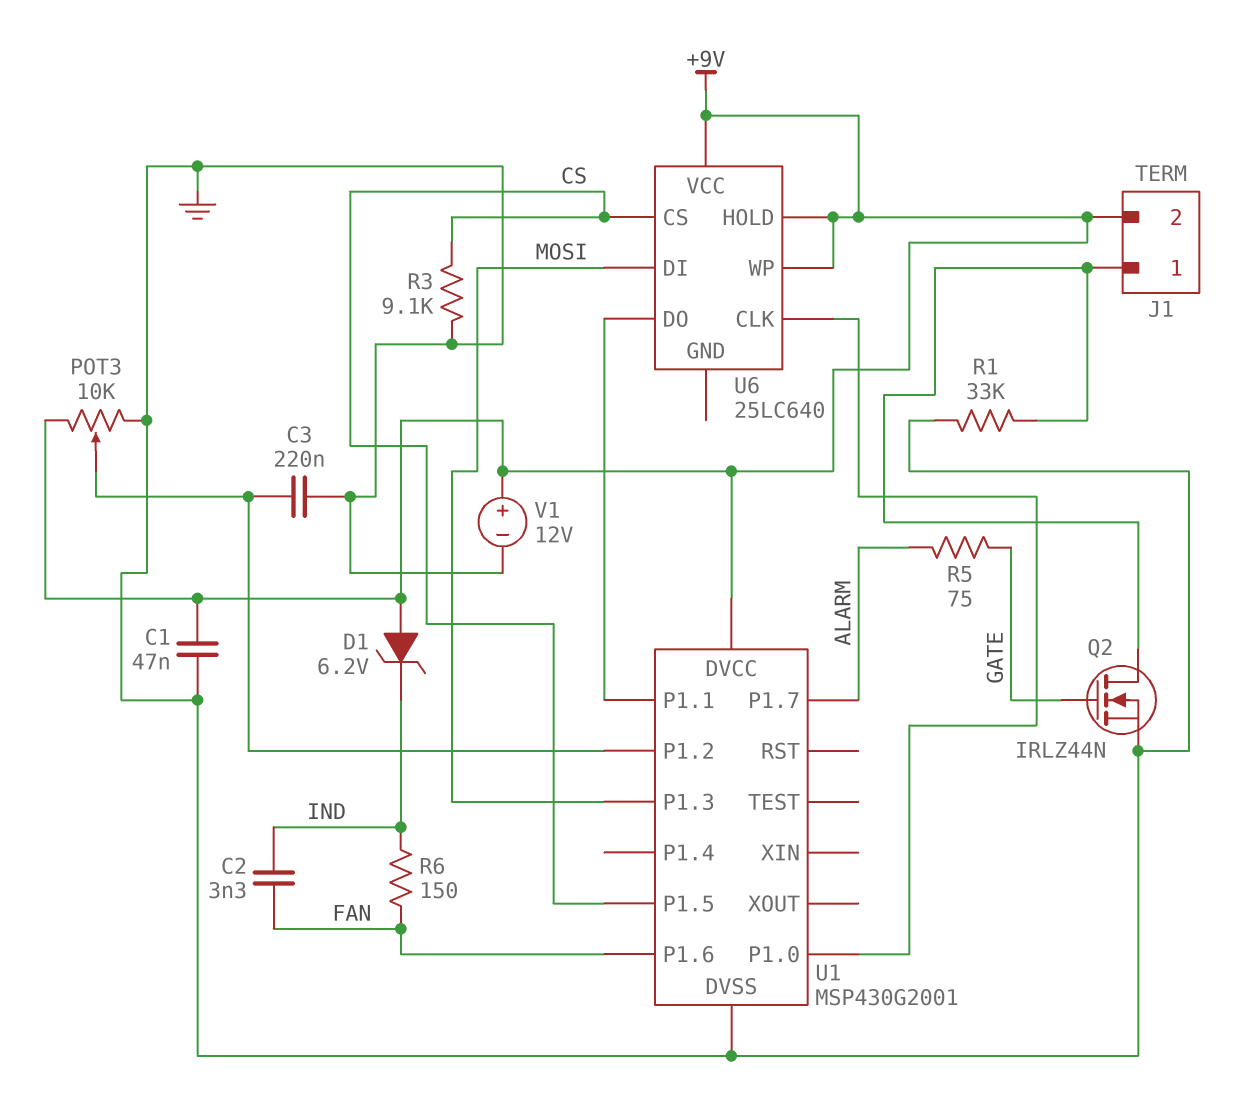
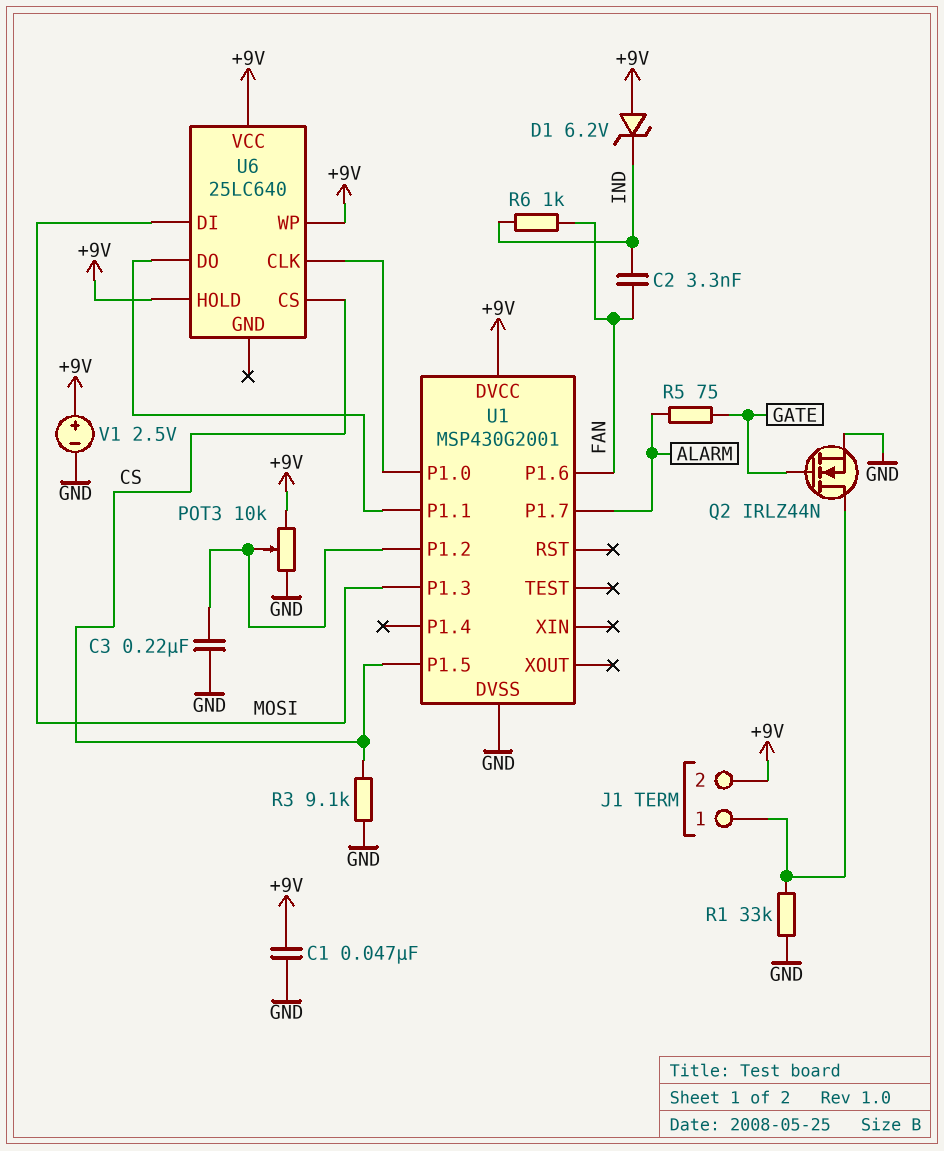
R6: 150 (FAN, IND) -> 1k (FAN, IND)
V1: 12V (plus +9V, minus GND) -> 2.5V (plus +9V, minus GND)

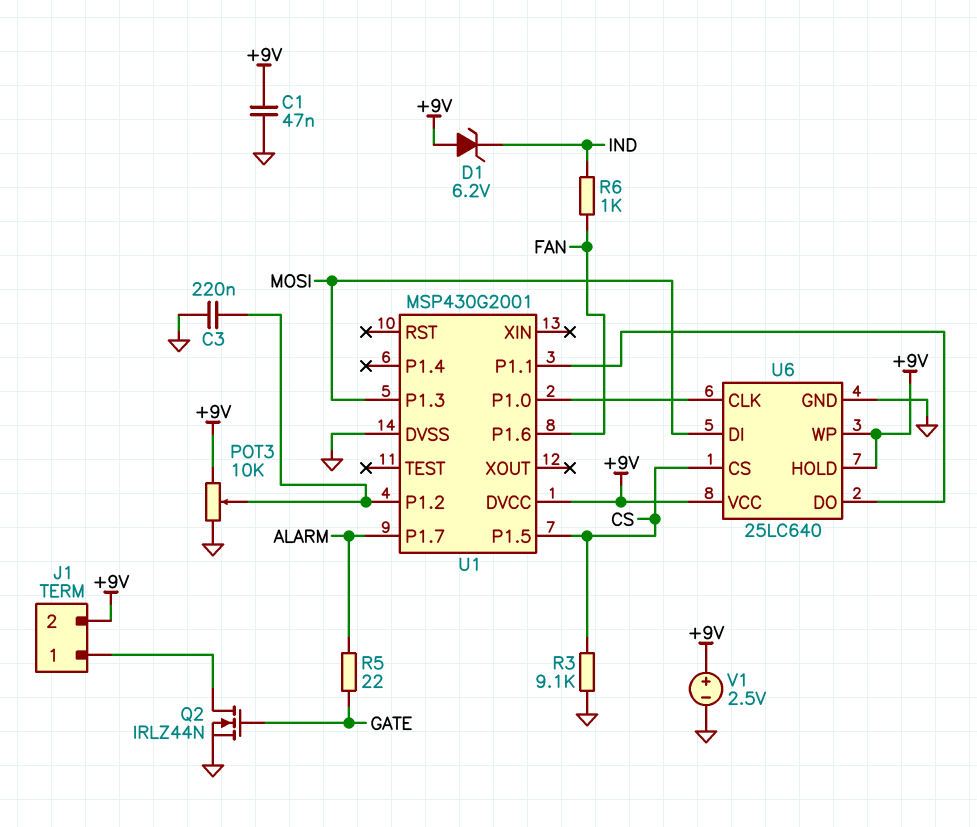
C2: 3.3nF (FAN, IND) -> none
R1: 33k (GND, J1/1) -> none
R5: 75 (ALARM, GATE) -> 22 (ALARM, GATE)
U6 pin GND: none -> GND

